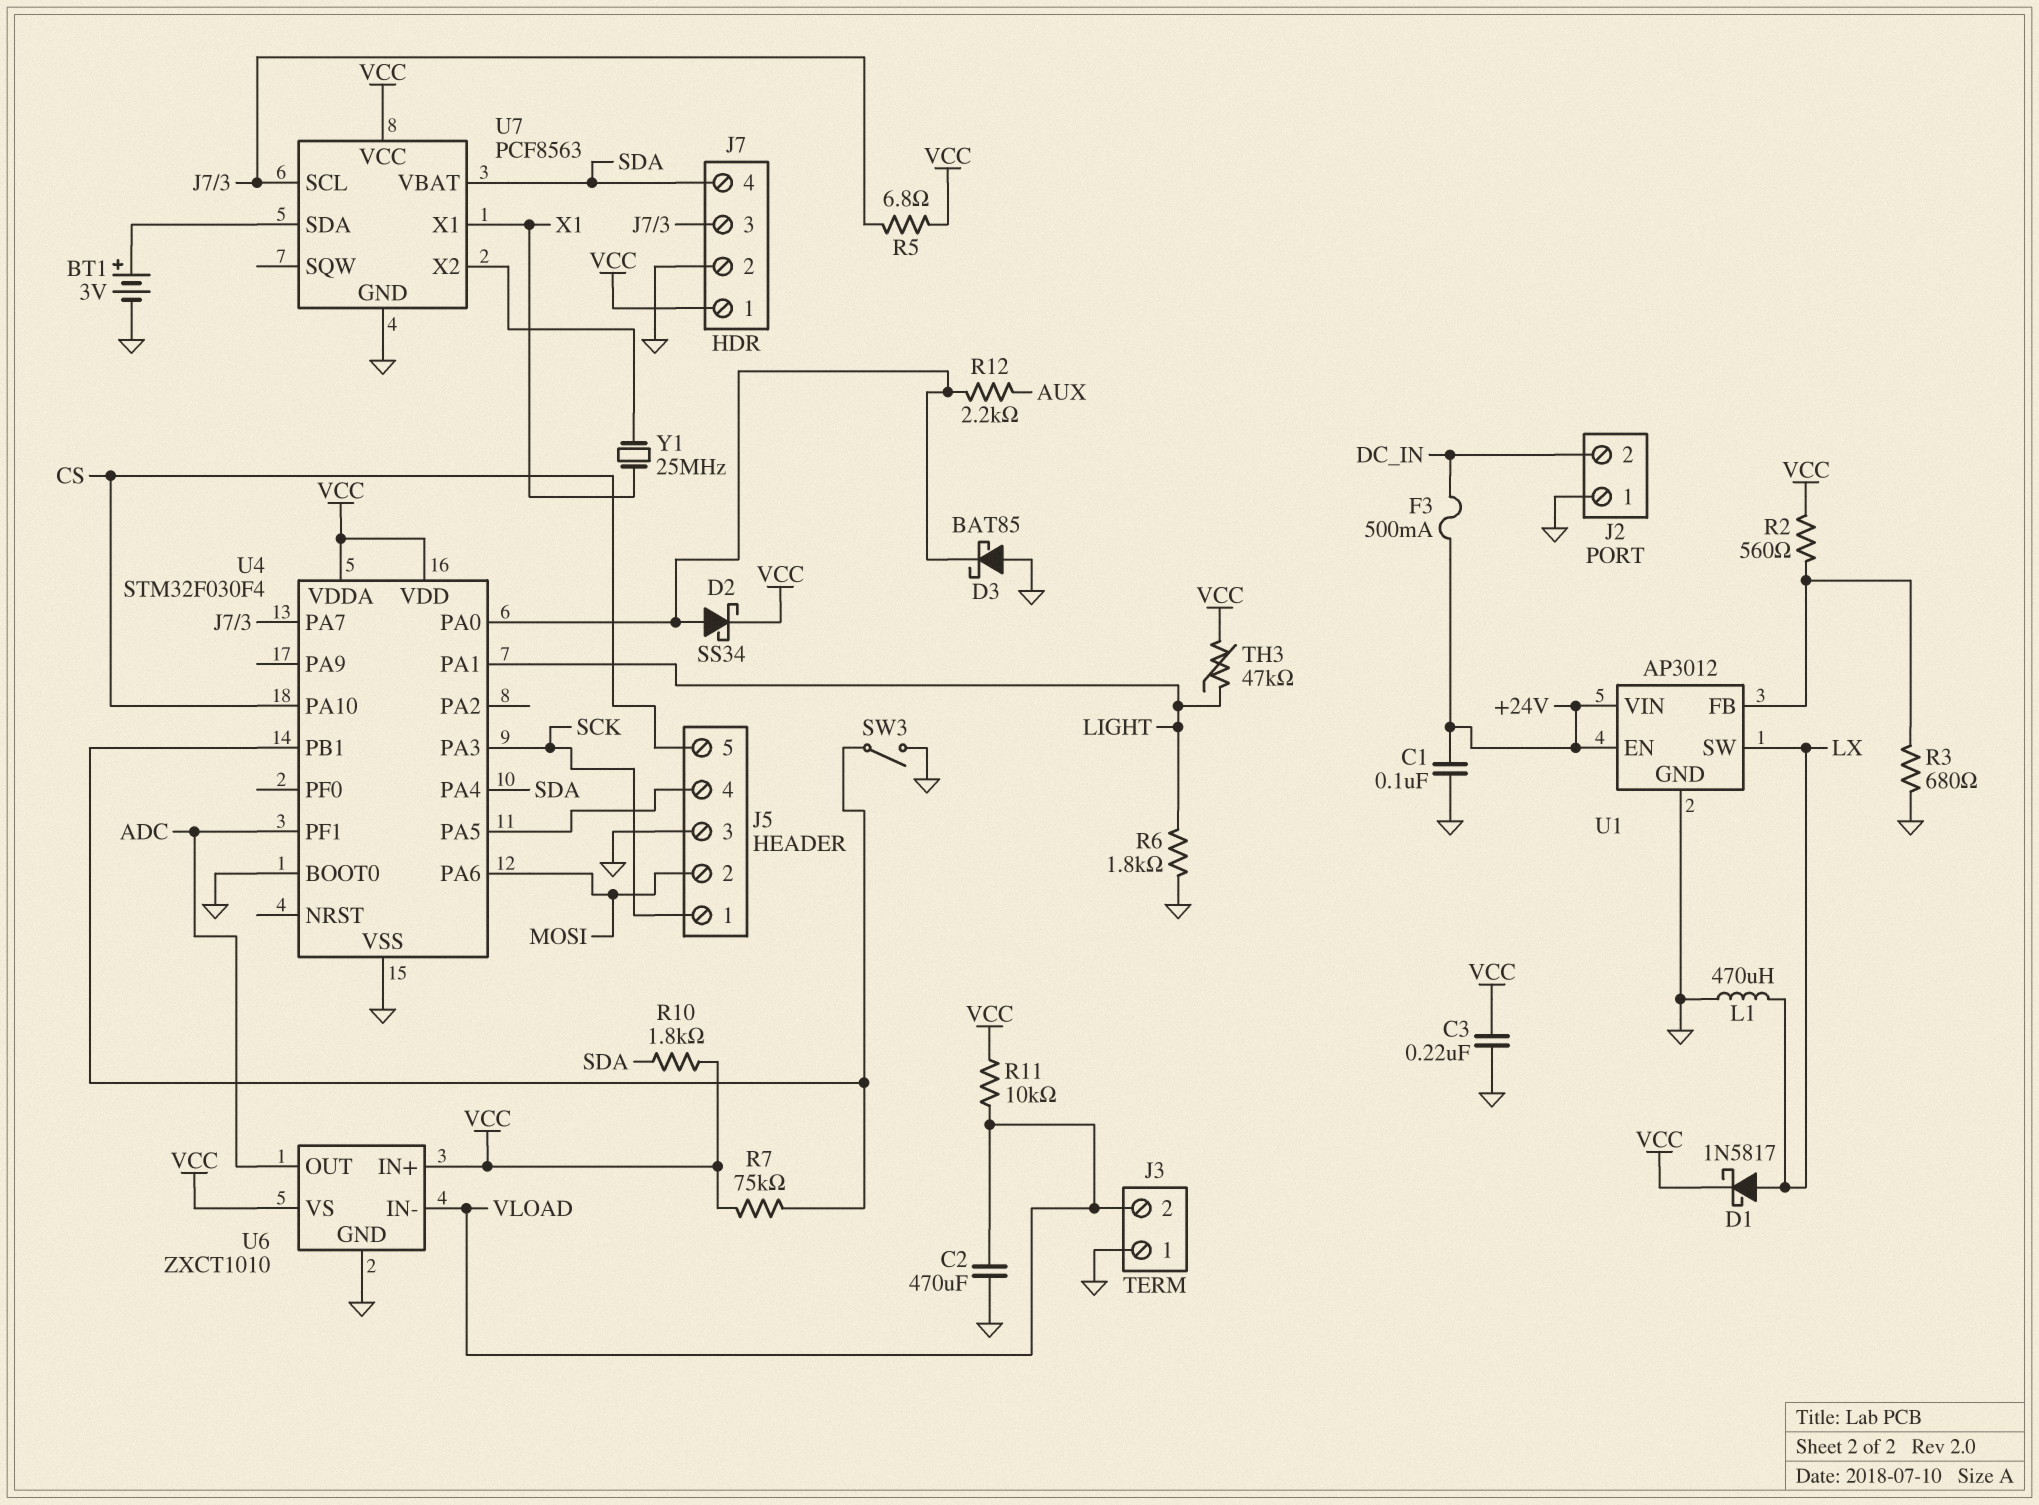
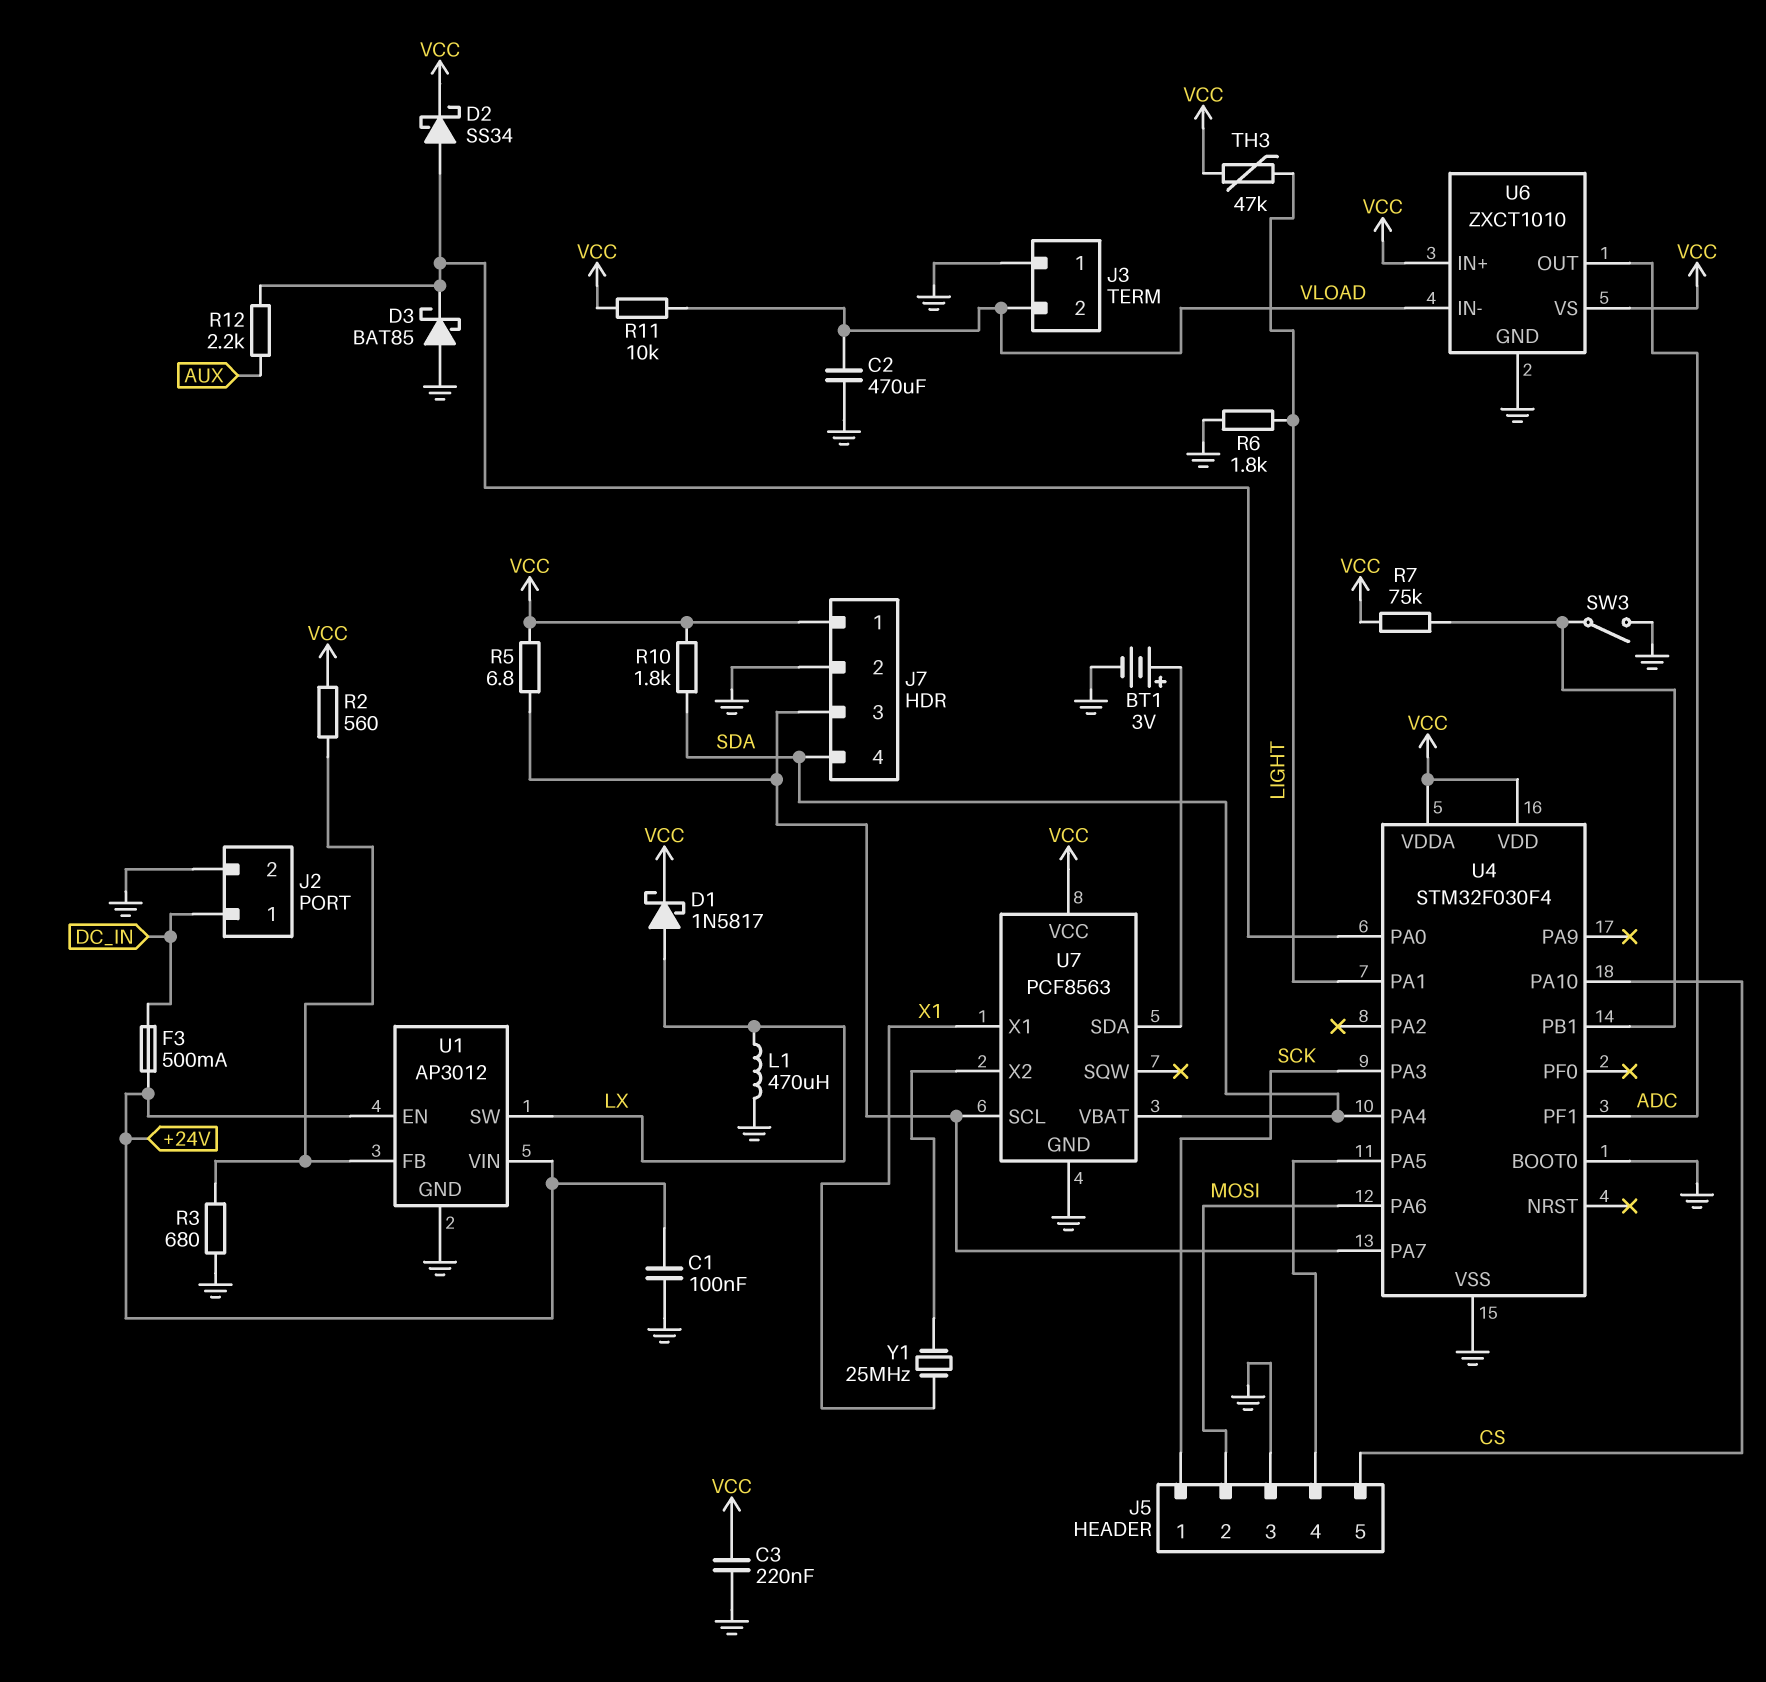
J2 pin 1: GND -> DC_IN
J2 pin 2: DC_IN -> GND

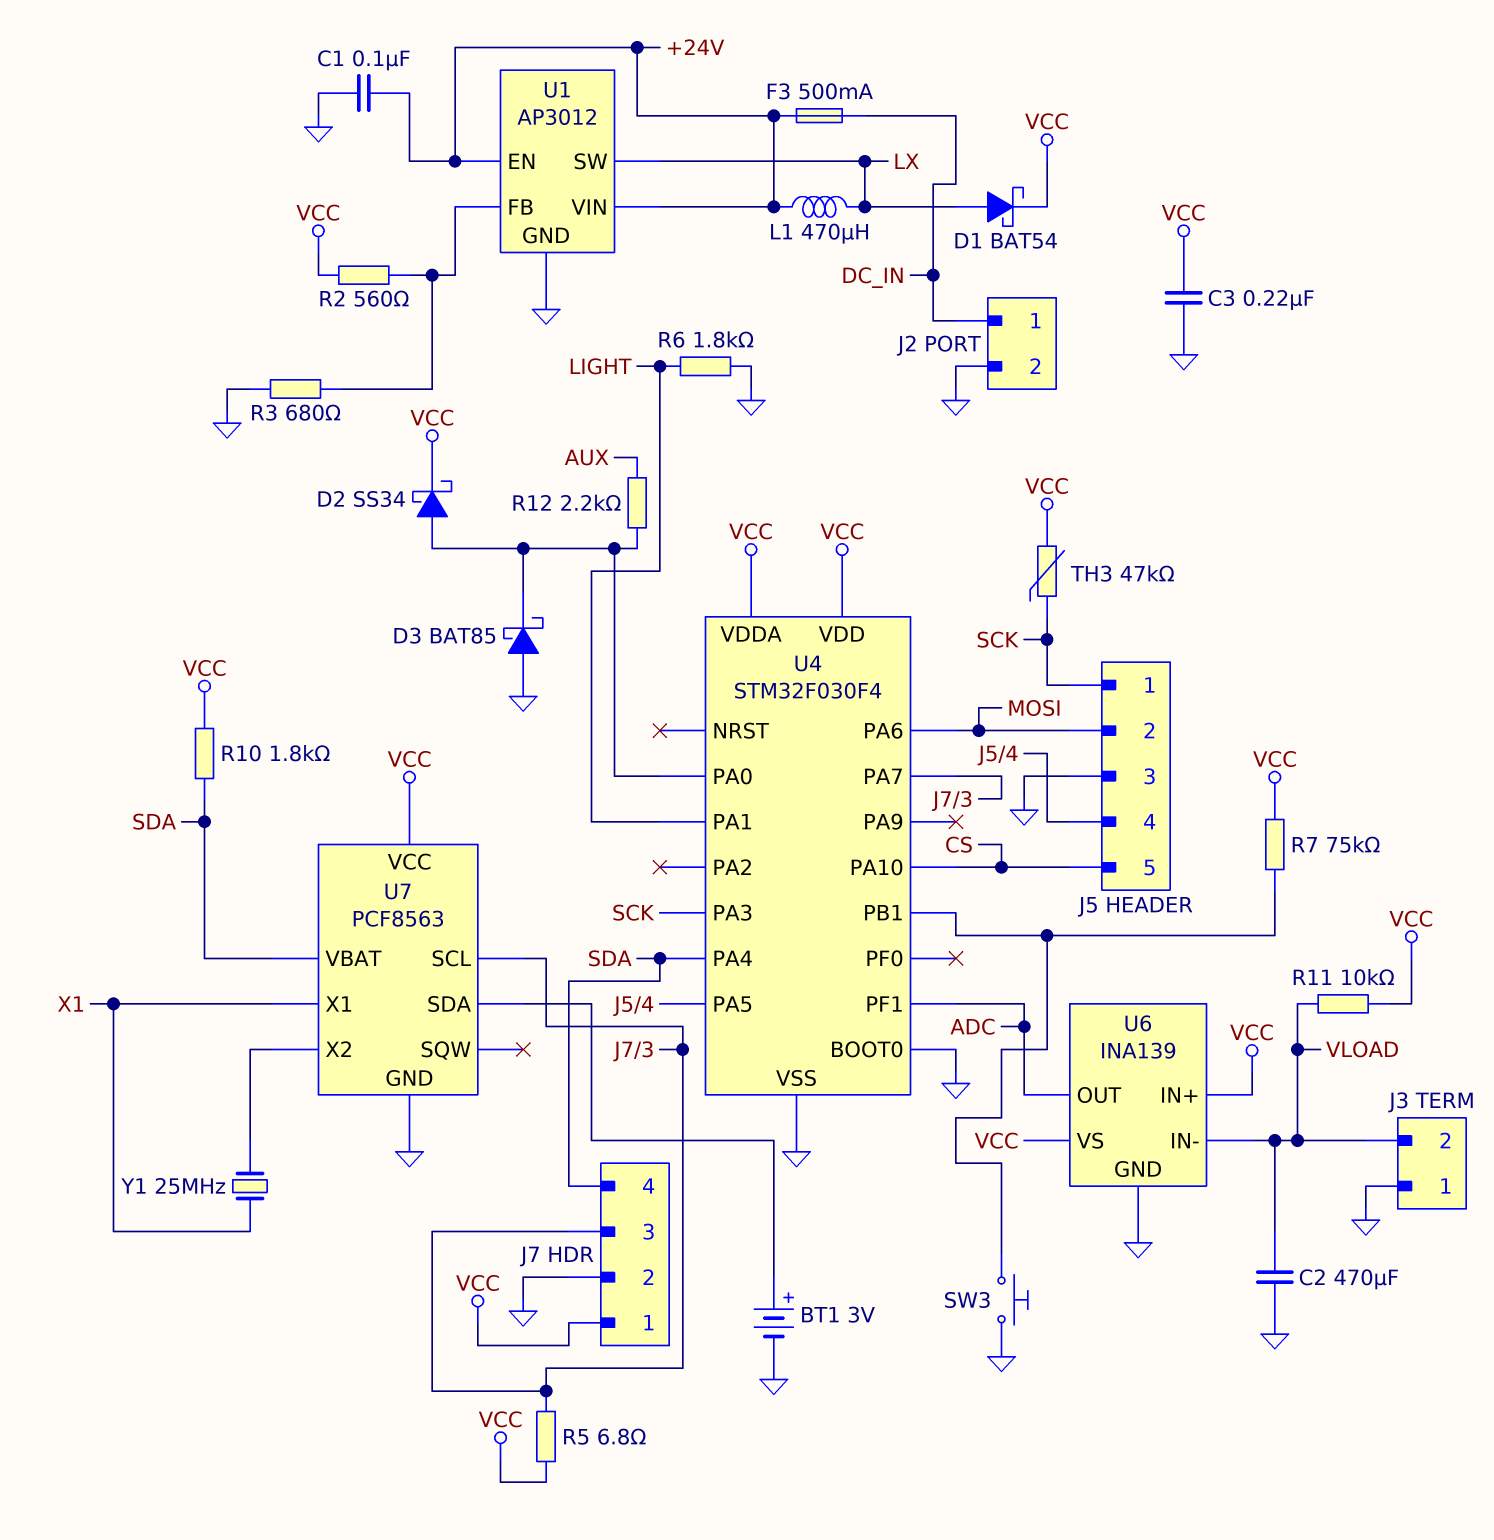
D1: schottky 1N5817 (A LX, K VCC) -> schottky BAT54 (A LX, K VCC)
L1: 470uH (GND, LX) -> 470uH (+24V, LX)
SW3: switch (GND, U4/PB1) -> button (GND, U4/PB1)
TH3: 47k (LIGHT, VCC) -> 47k (SCK, VCC)
U6: ZXCT1010 -> INA139

